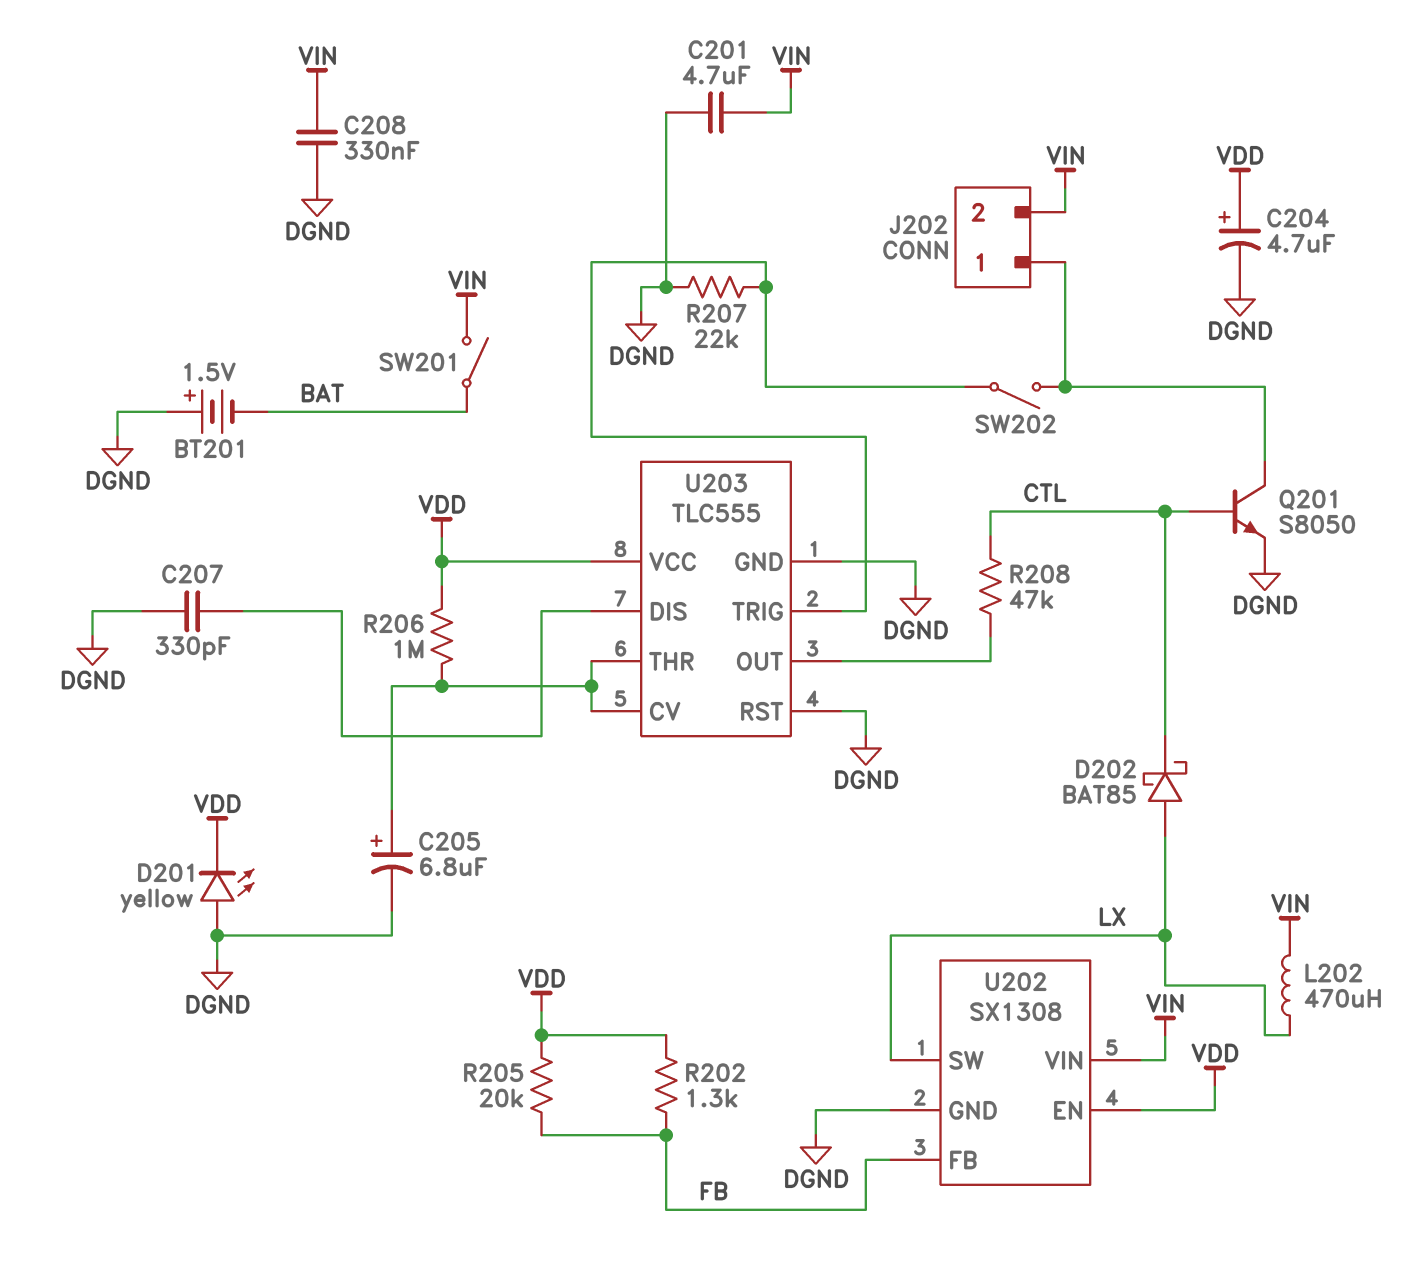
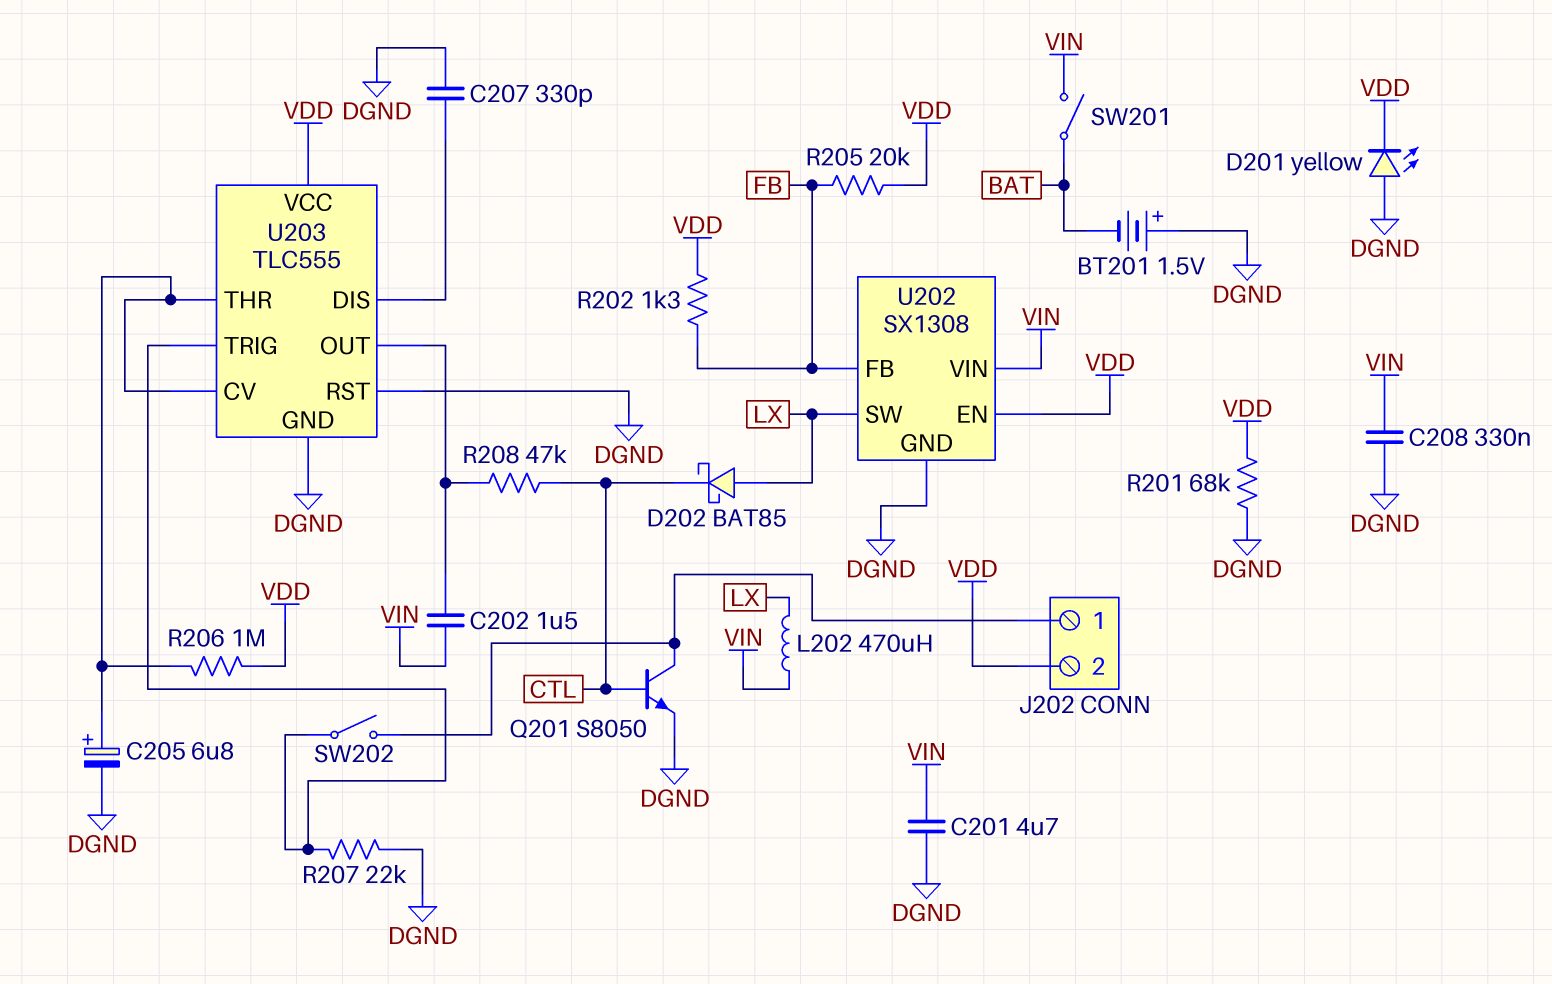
C202: none -> 1.5uF (U203/OUT, VIN)
C204: 4.7uF (plus VDD, minus DGND) -> none
J202 pin 2: VIN -> VDD
R201: none -> 68k (DGND, VDD)

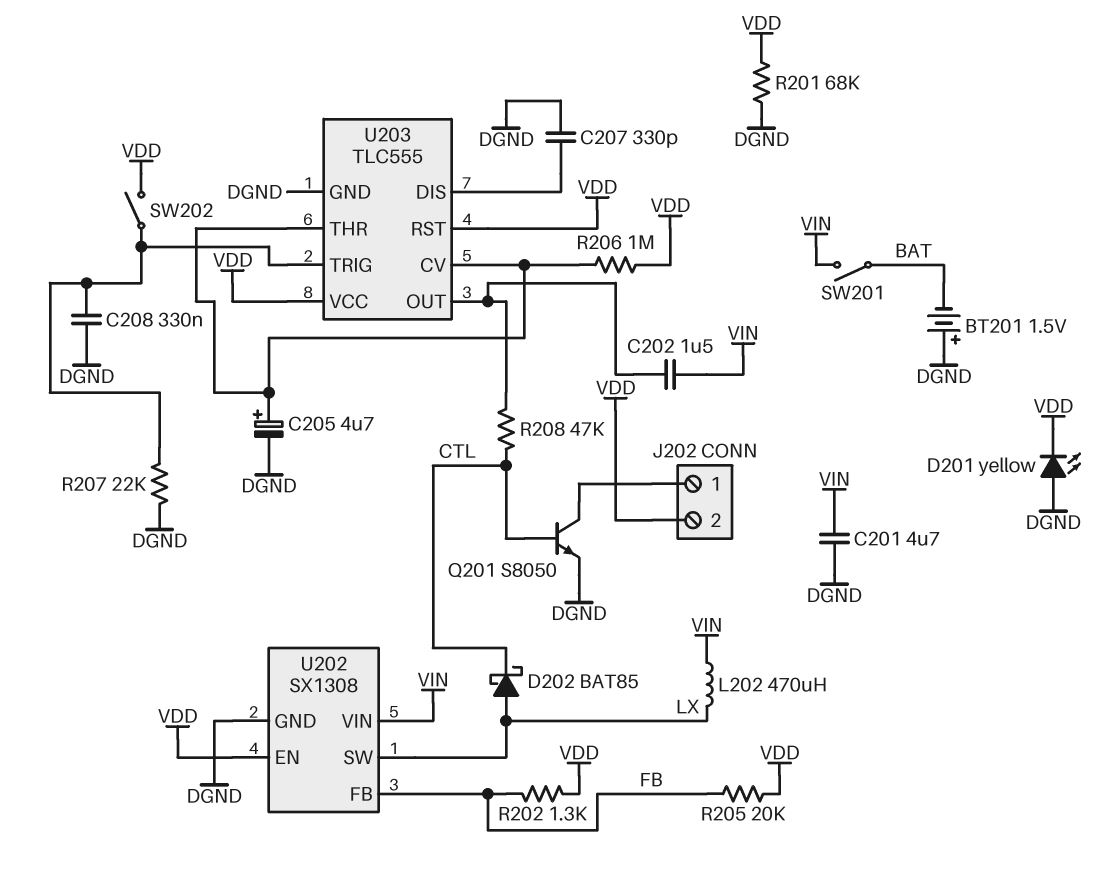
C205: 6.8uF (plus U203/CV, minus DGND) -> 4.7uF (plus U203/CV, minus DGND)
C208: 330nF (DGND, VIN) -> 330nF (DGND, U203/TRIG)
SW202: switch (J202/1, U203/TRIG) -> switch (U203/TRIG, VDD)
U203 pin RST: DGND -> VDD

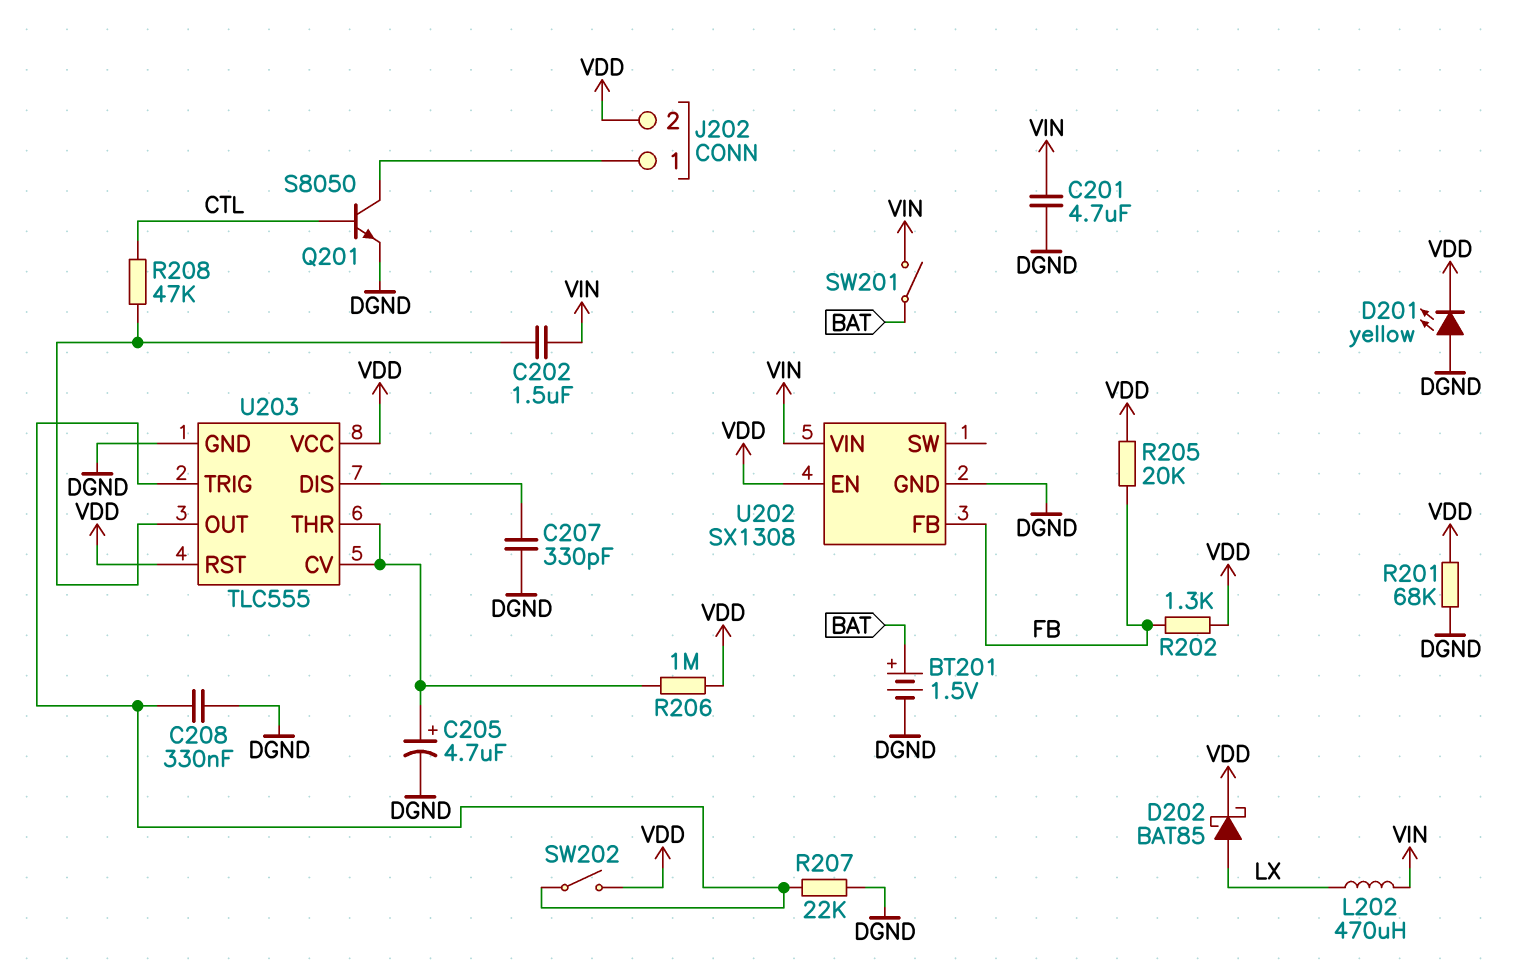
BT201: 1.5V (plus DGND, minus BAT) -> 1.5V (plus BAT, minus DGND)
D202: schottky BAT85 (A LX, K CTL) -> schottky BAT85 (A LX, K VDD)
U202 pin SW: LX -> none

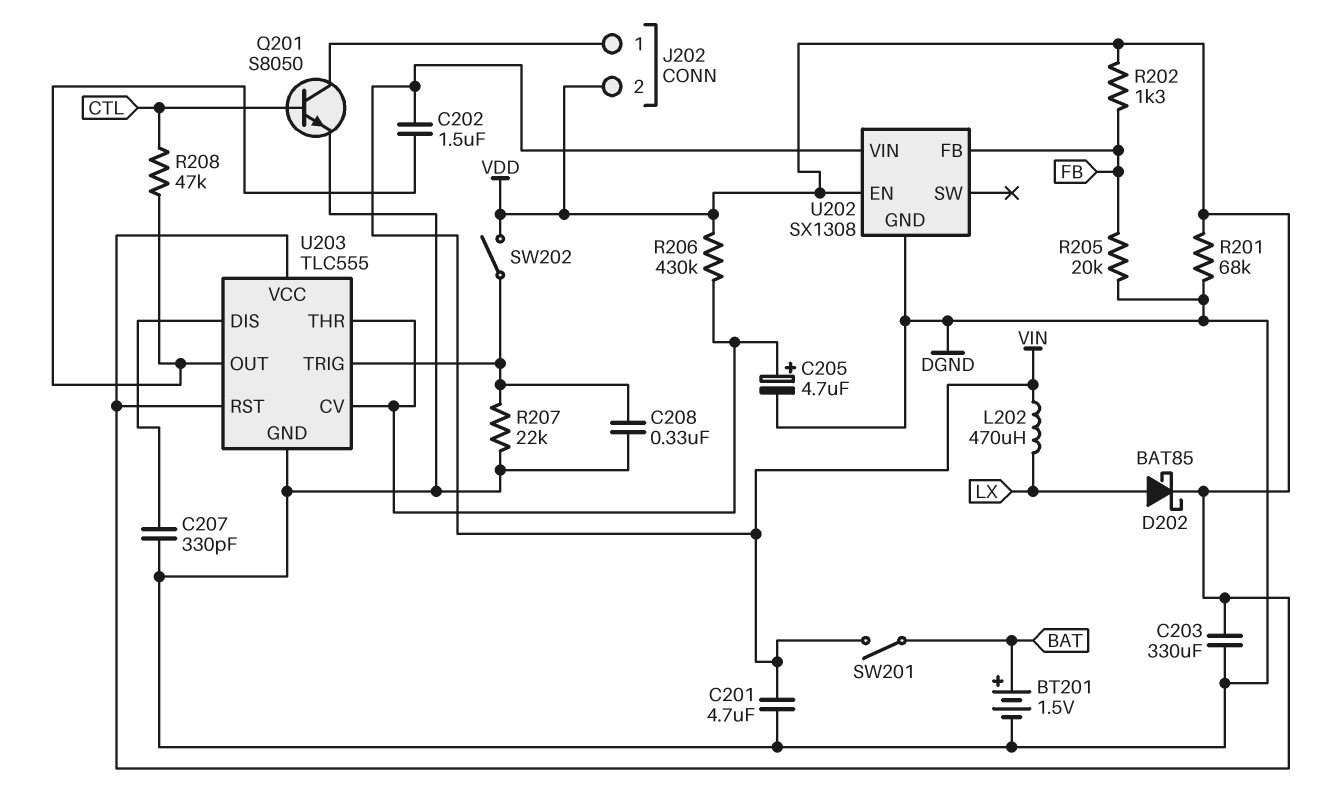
C203: none -> 330uF (DGND, VDD)
D201: LED yellow (A DGND, K VDD) -> none
R205: 20k (FB, VDD) -> 20k (DGND, FB)
R206: 1M (U203/CV, VDD) -> 430k (U203/CV, VDD)

